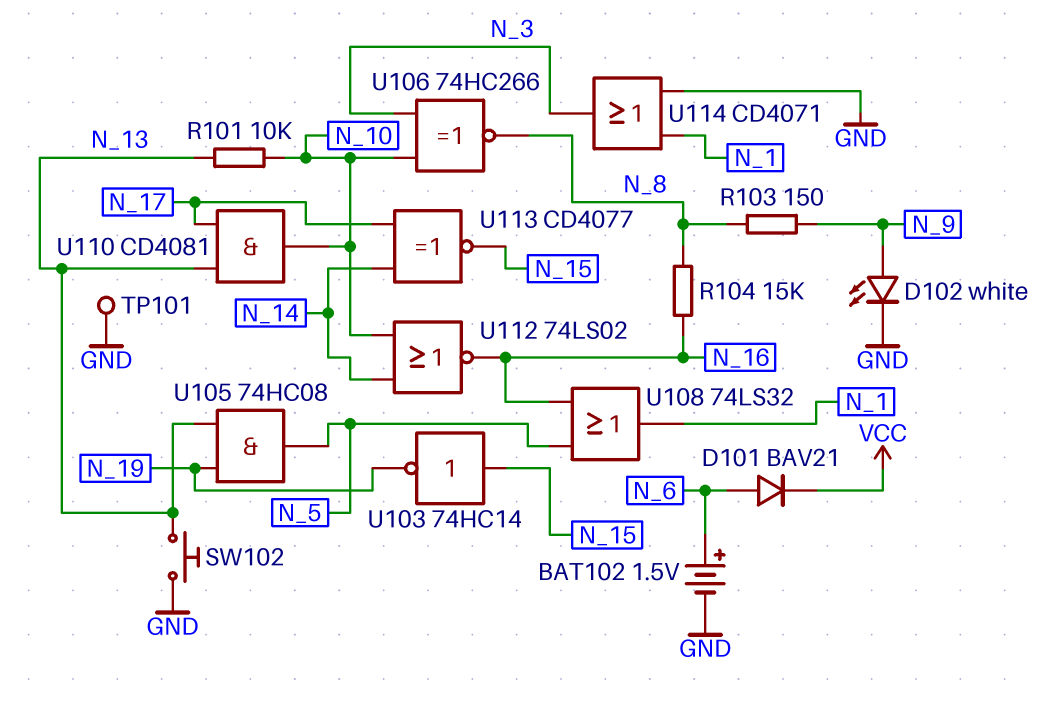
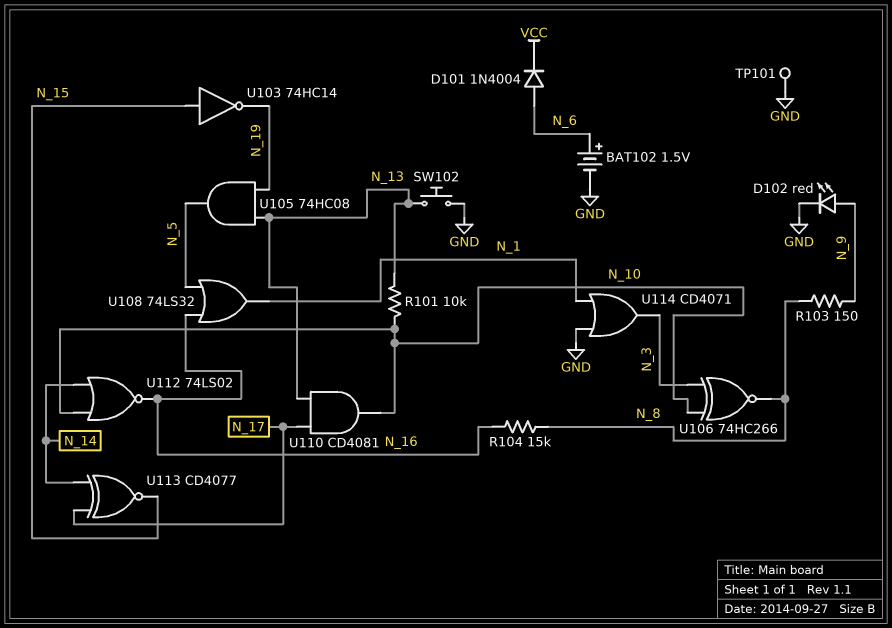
D101: diode BAV21 (A N_6, K VCC) -> diode 1N4004 (A N_6, K VCC)
D102: LED white (A N_9, K GND) -> LED red (A N_9, K GND)

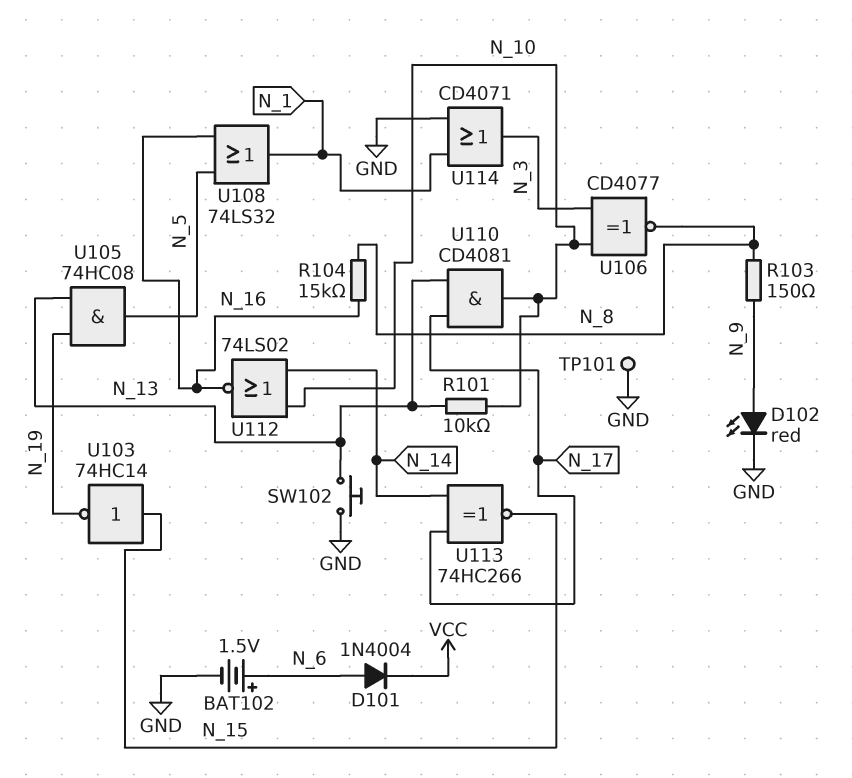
U106: XNOR 74HC266 (in N_3, in N_10, out N_8) -> XNOR CD4077 (in N_3, in N_10, out N_8)
U113: XNOR CD4077 (in N_14, in N_17, out N_15) -> XNOR 74HC266 (in N_14, in N_17, out N_15)

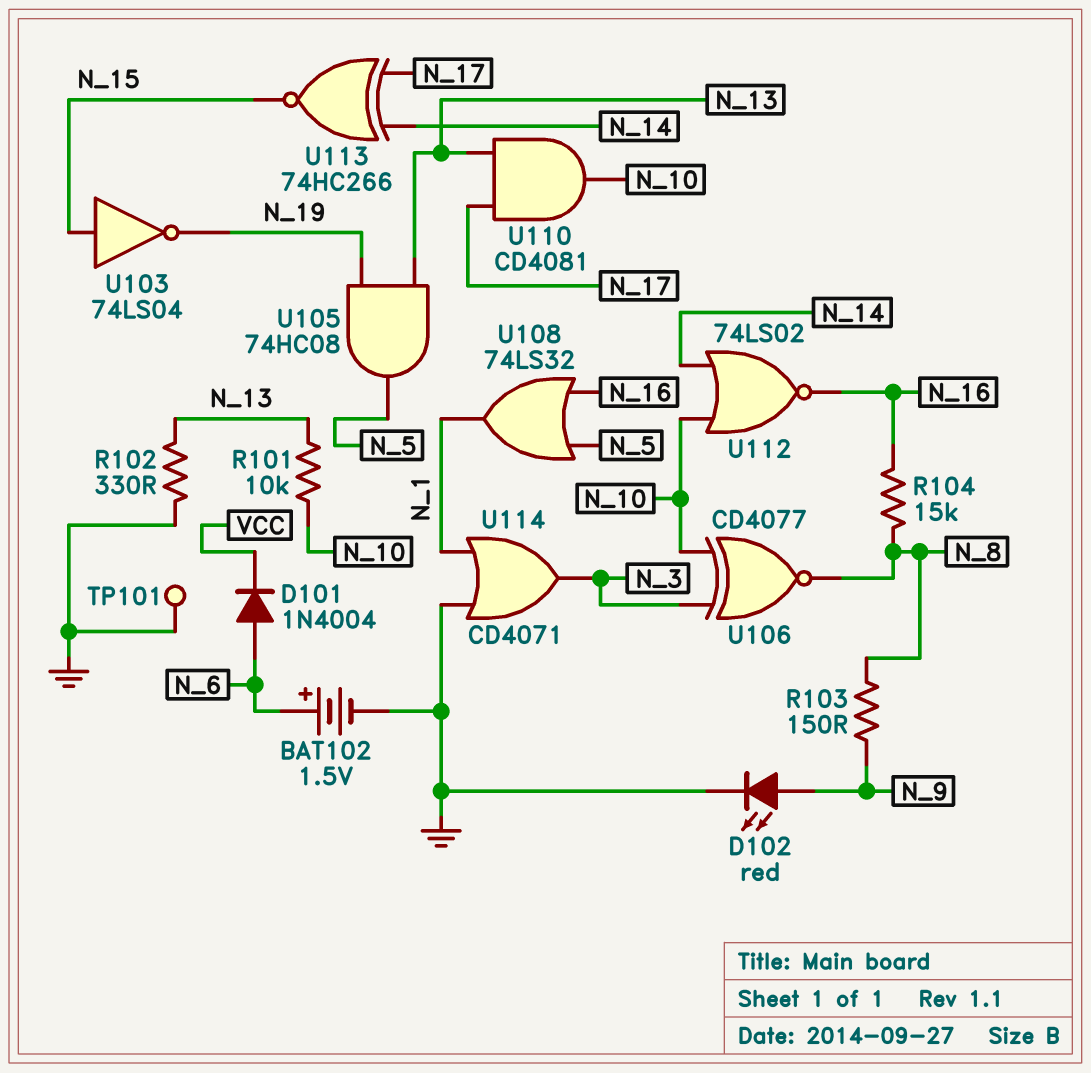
R102: none -> 330 (GND, N_13)
SW102: button (GND, N_13) -> none
U103: NOT 74HC14 (in N_15, out N_19) -> NOT 74LS04 (in N_15, out N_19)

